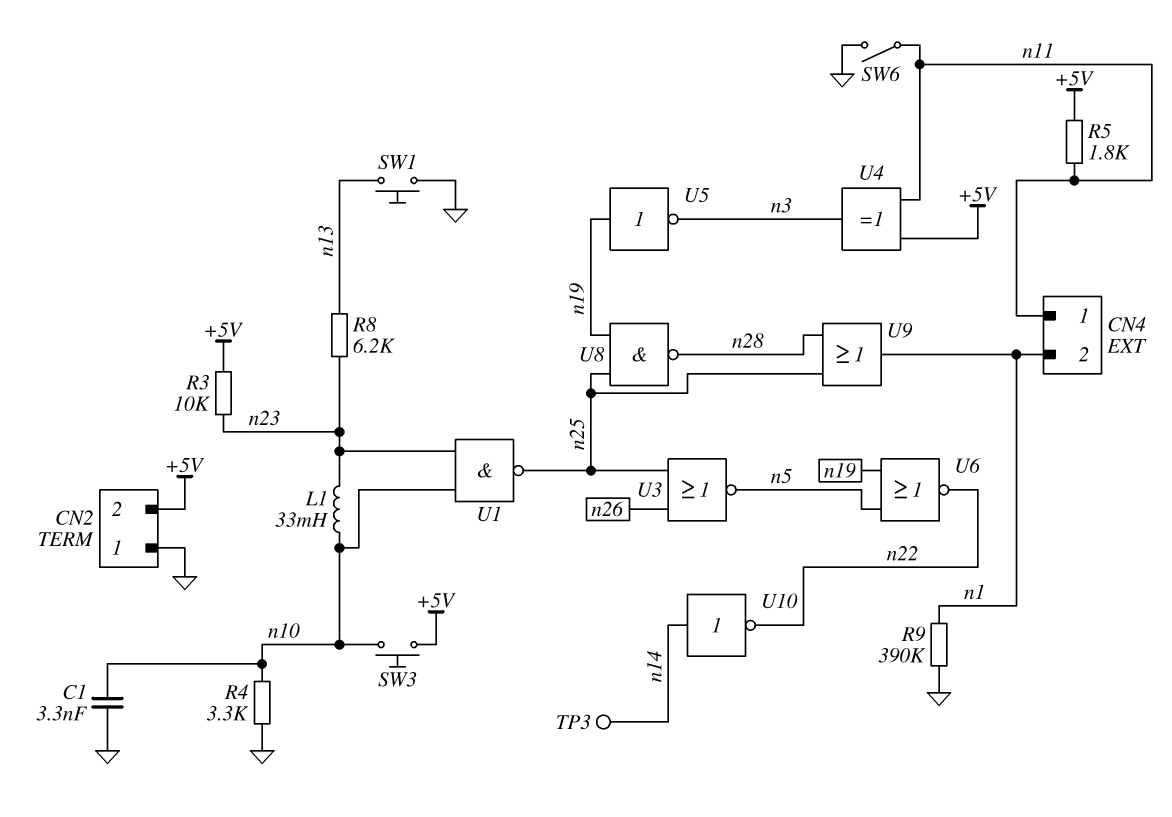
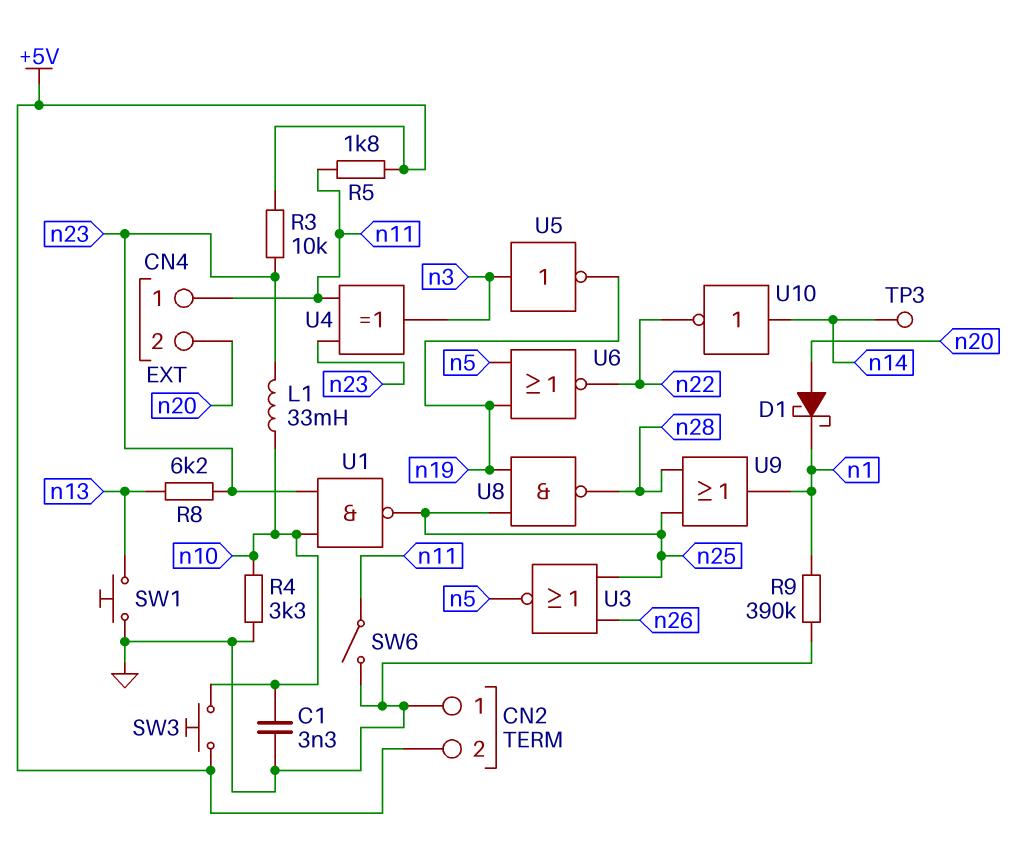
CN4 pin 2: n1 -> n20
D1: none -> schottky (A n20, K n1)
U4: XOR (in +5V, in n11, out n3) -> XOR (in n11, in n23, out n3)
U5: NOT (in n19, out n3) -> NOT (in n3, out n19)

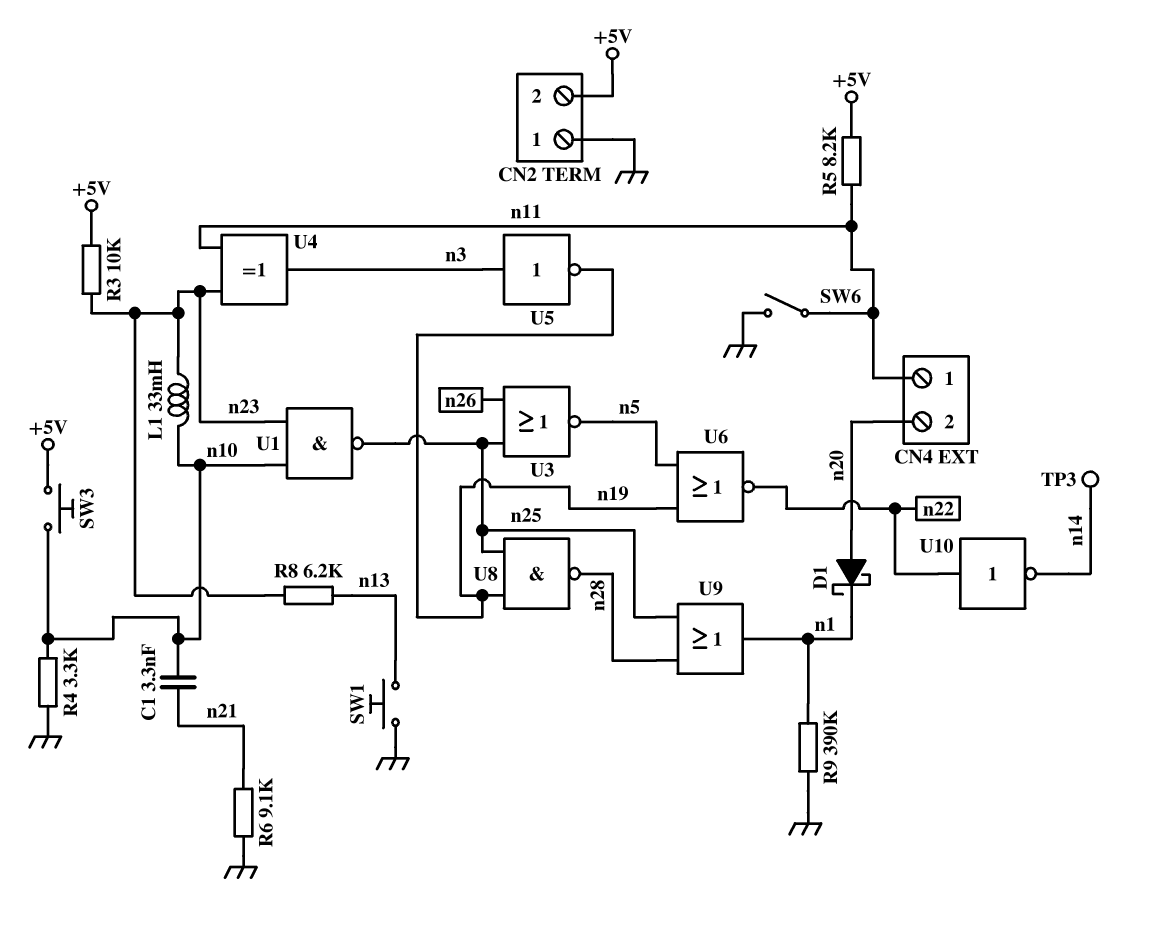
C1: 3.3nF (GND, n10) -> 3.3nF (n10, n21)
R5: 1.8k (+5V, n11) -> 8.2k (+5V, n11)
R6: none -> 9.1k (GND, n21)
U10: NOT (in n14, out n22) -> NOT (in n22, out n14)

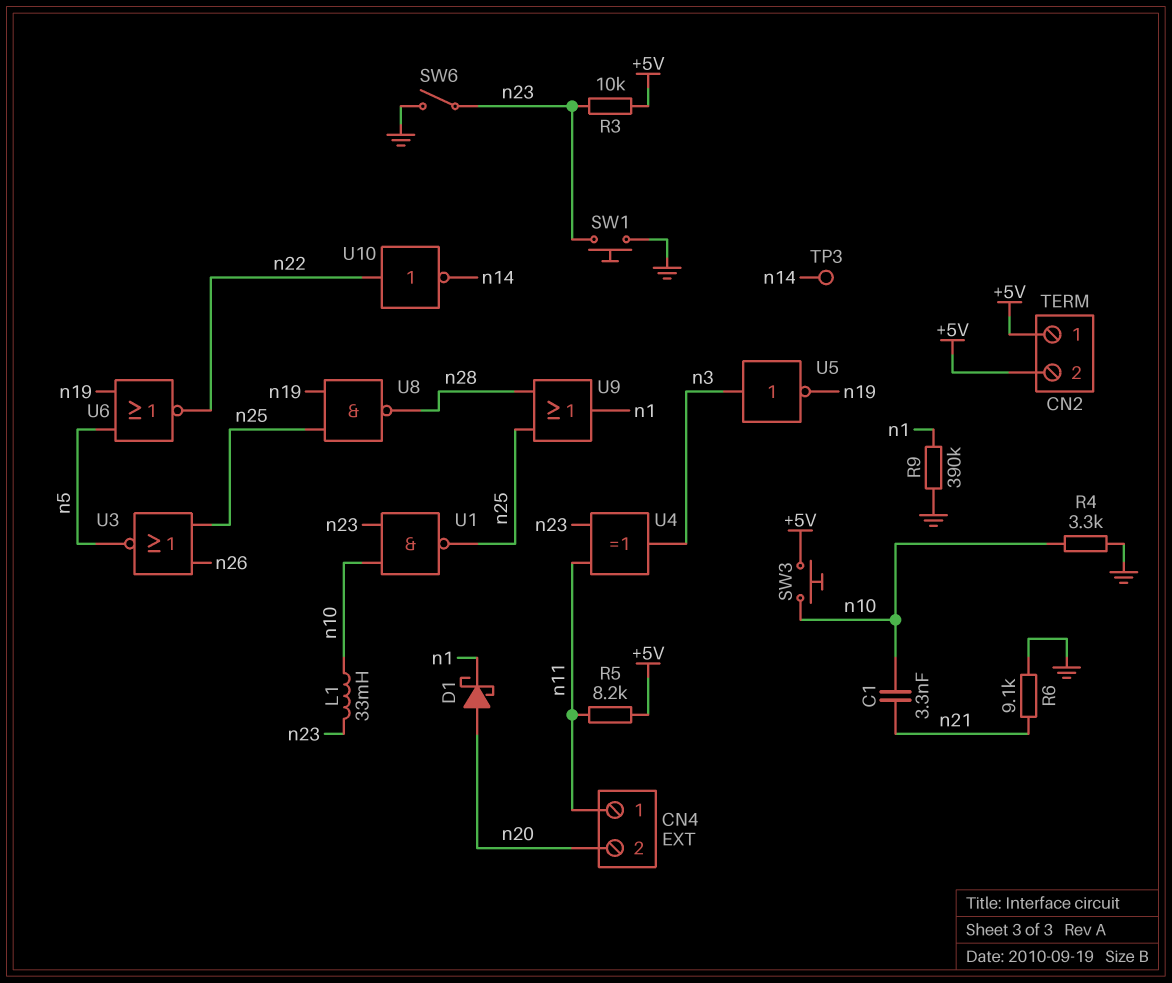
CN2 pin 1: GND -> +5V
R8: 6.2k (n13, n23) -> none
SW1: button (GND, n13) -> button (GND, n23)
SW6: switch (GND, n11) -> switch (GND, n23)

